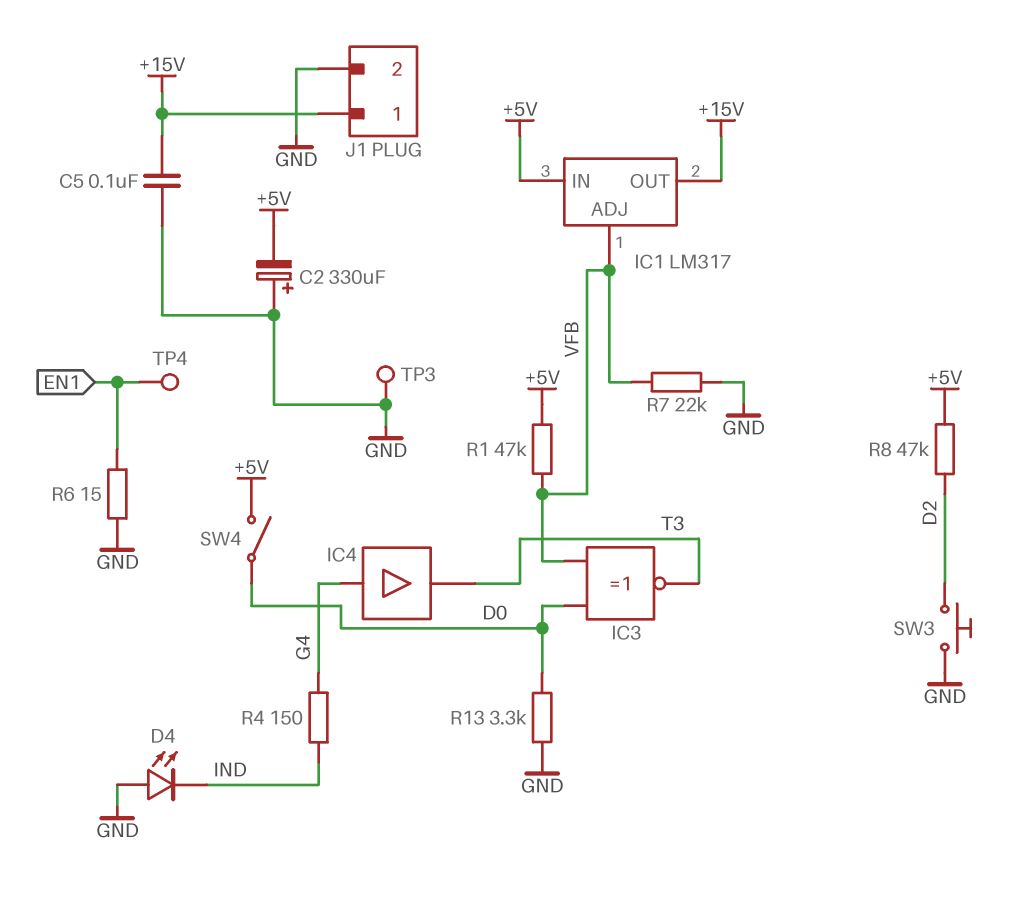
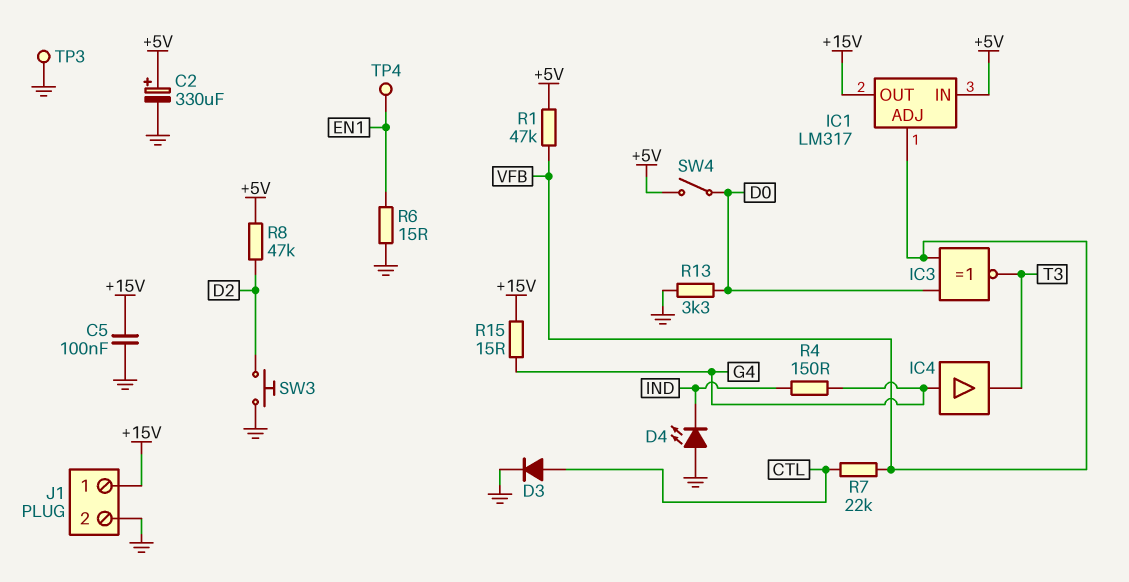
C2: 330uF (plus GND, minus +5V) -> 330uF (plus +5V, minus GND)
D3: none -> diode (A CTL, K GND)
R7: 22k (GND, VFB) -> 22k (CTL, VFB)
R15: none -> 15 (+15V, G4)

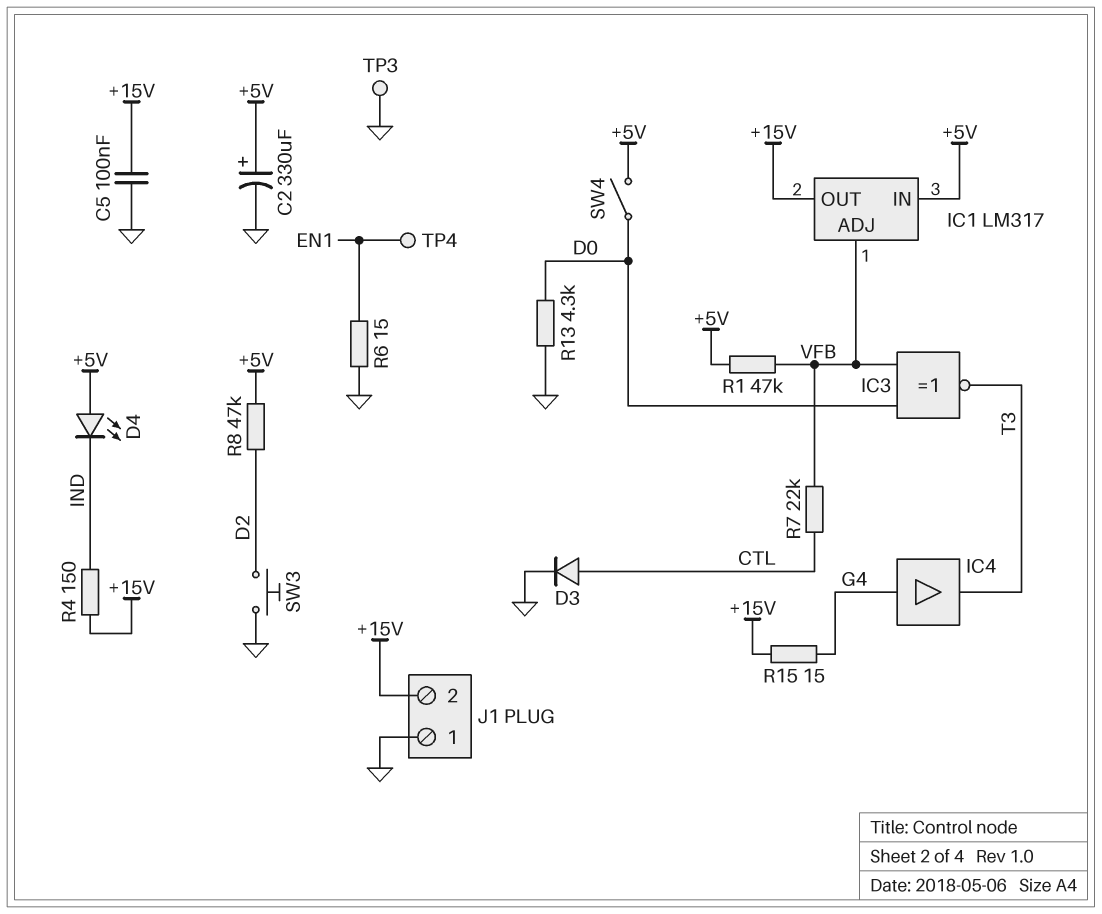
D4: LED (A GND, K IND) -> LED (A +5V, K IND)
J1 pin 1: +15V -> GND
J1 pin 2: GND -> +15V
R4: 150 (G4, IND) -> 150 (+15V, IND)
R13: 3.3k (D0, GND) -> 4.3k (D0, GND)

